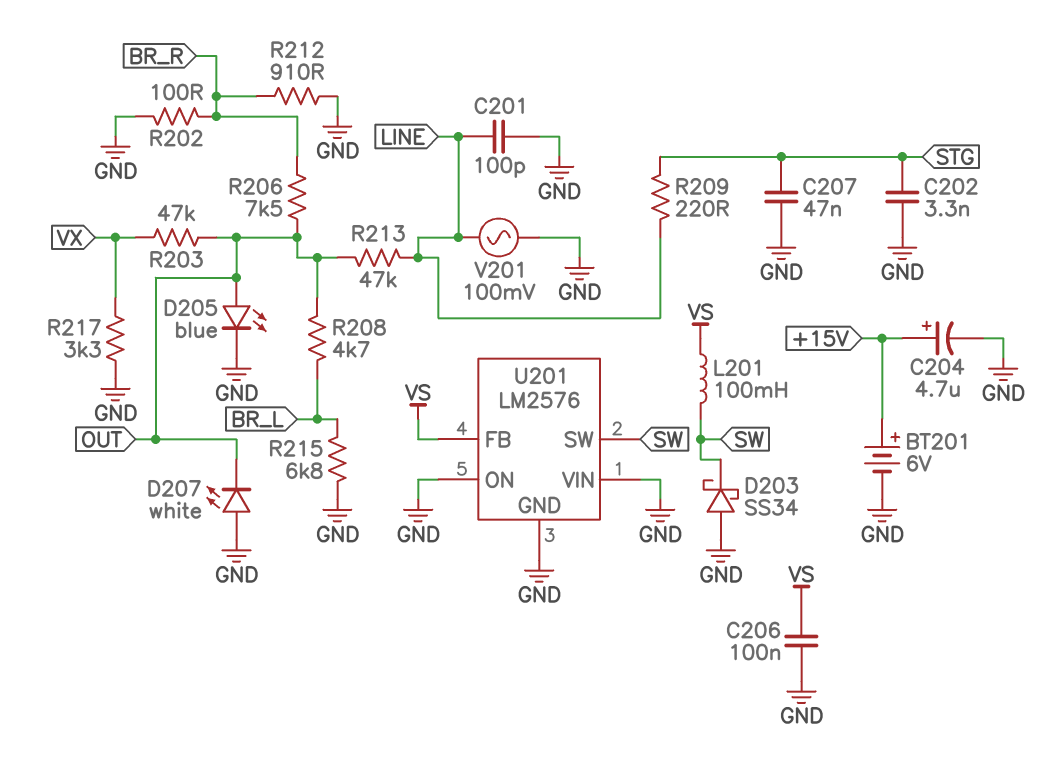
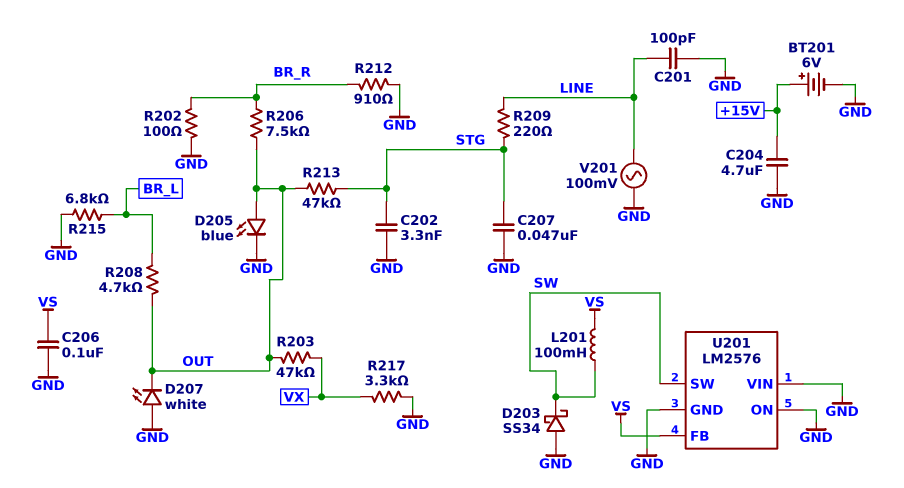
C204: 4.7uF (plus +15V, minus GND) -> 4.7uF (+15V, GND)
R213: 47k (LINE, OUT) -> 47k (OUT, STG)

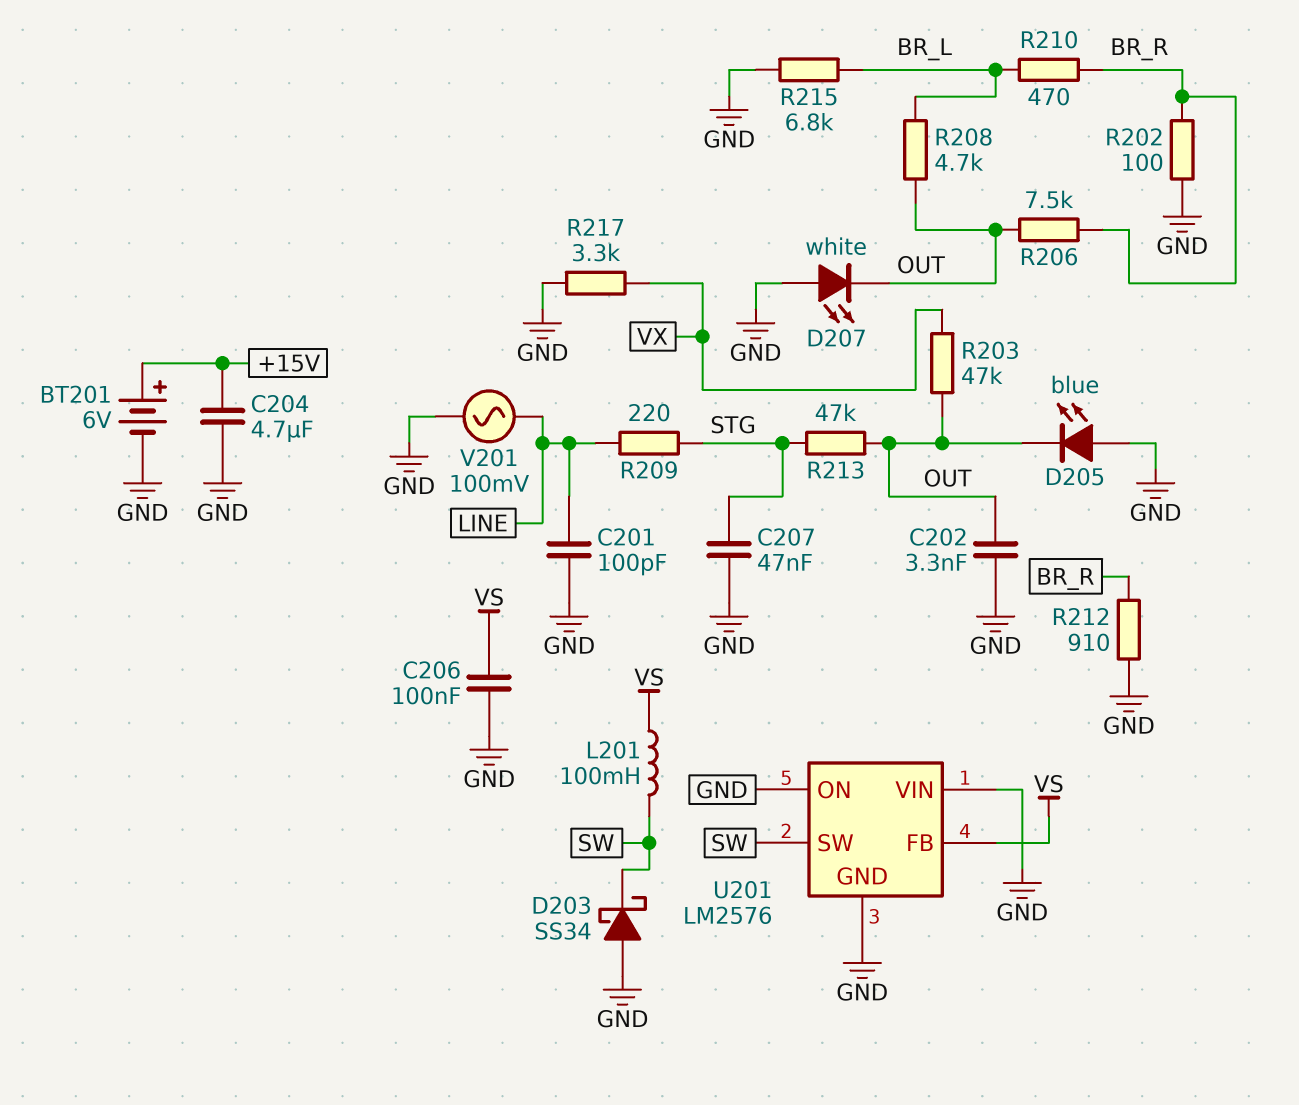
C202: 3.3nF (GND, STG) -> 3.3nF (GND, OUT)
D205: LED blue (A OUT, K GND) -> LED blue (A GND, K OUT)
R210: none -> 470 (BR_L, BR_R)

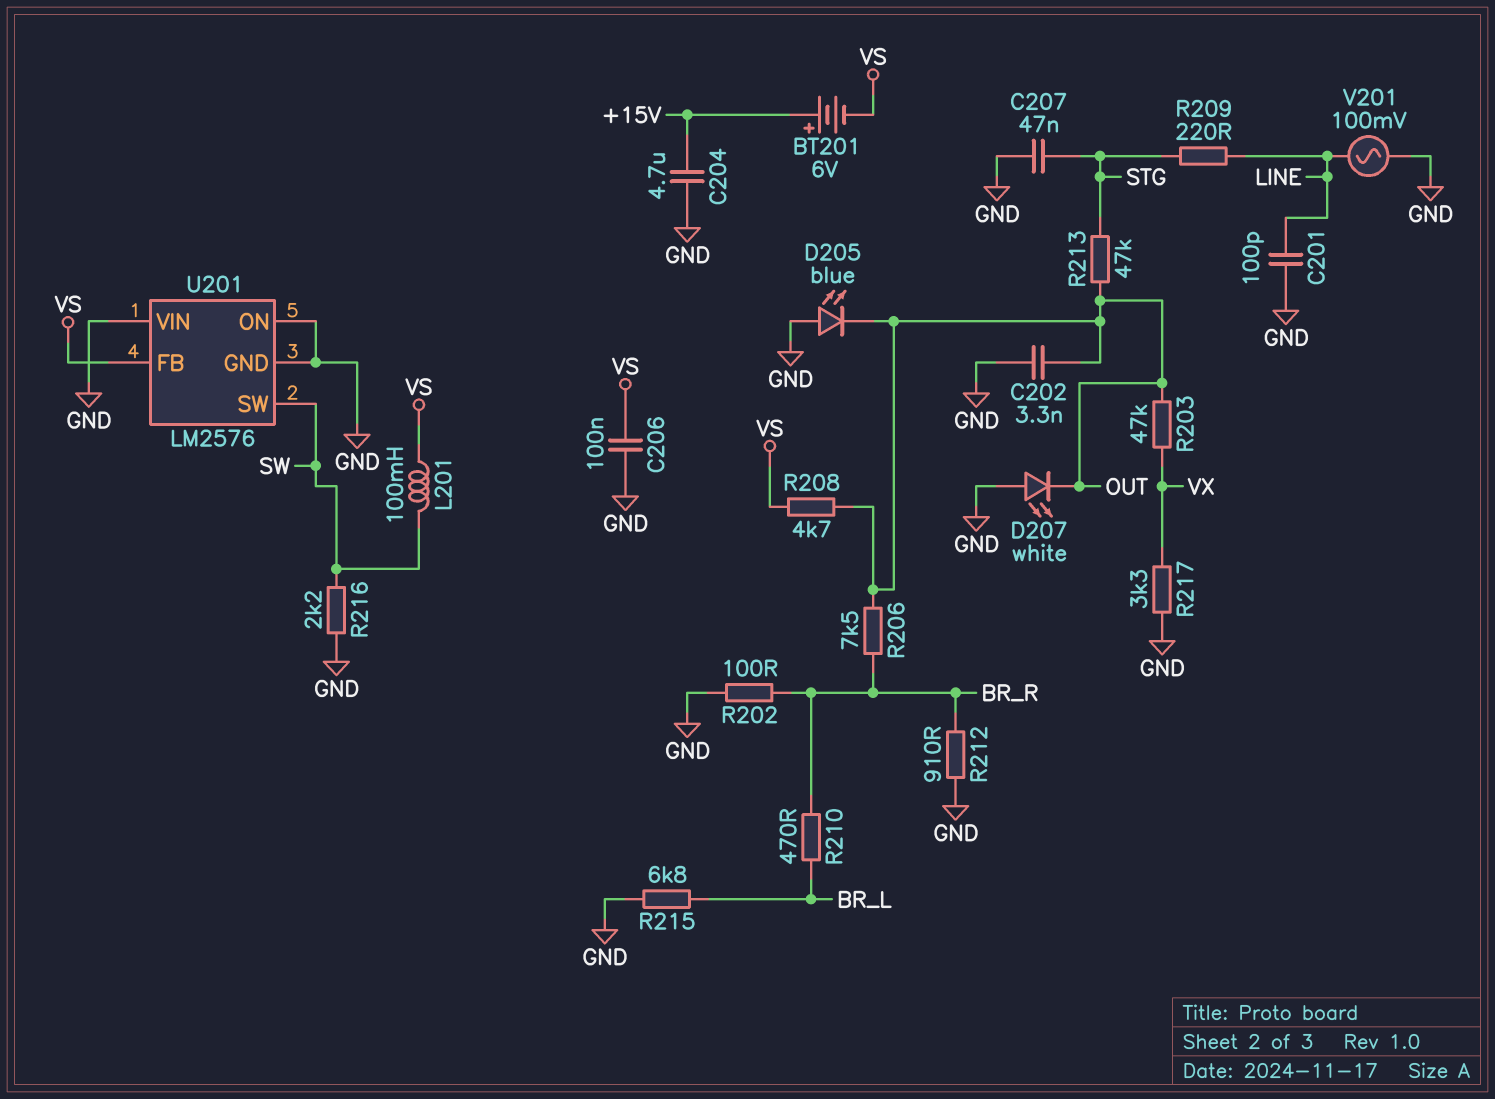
BT201: 6V (plus +15V, minus GND) -> 6V (plus +15V, minus VS)
D203: schottky SS34 (A GND, K SW) -> none
R208: 4.7k (BR_L, OUT) -> 4.7k (OUT, VS)
R216: none -> 2.2k (GND, SW)

